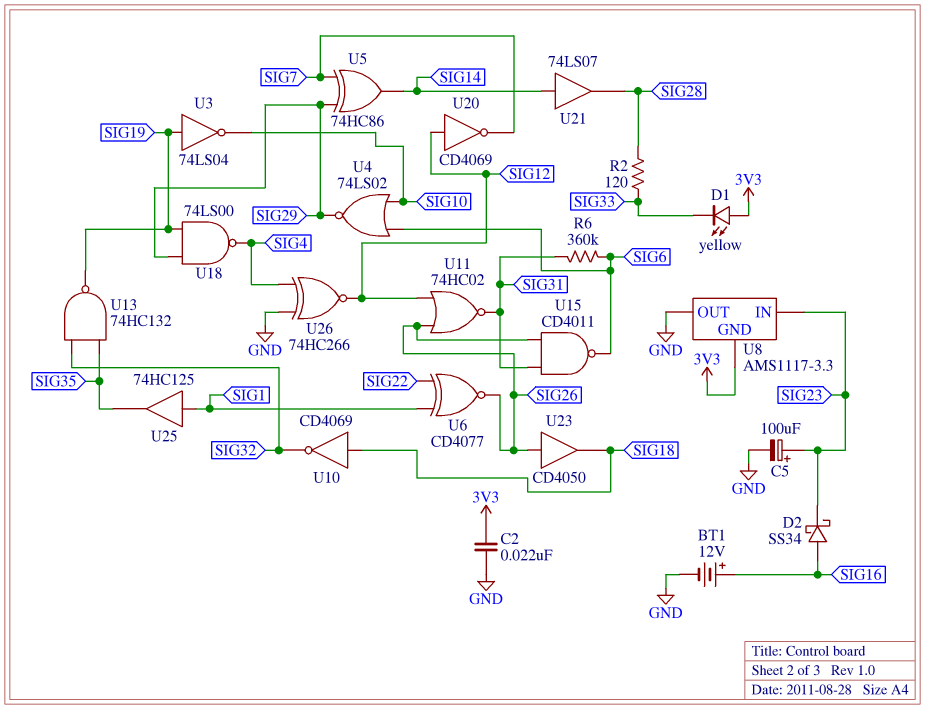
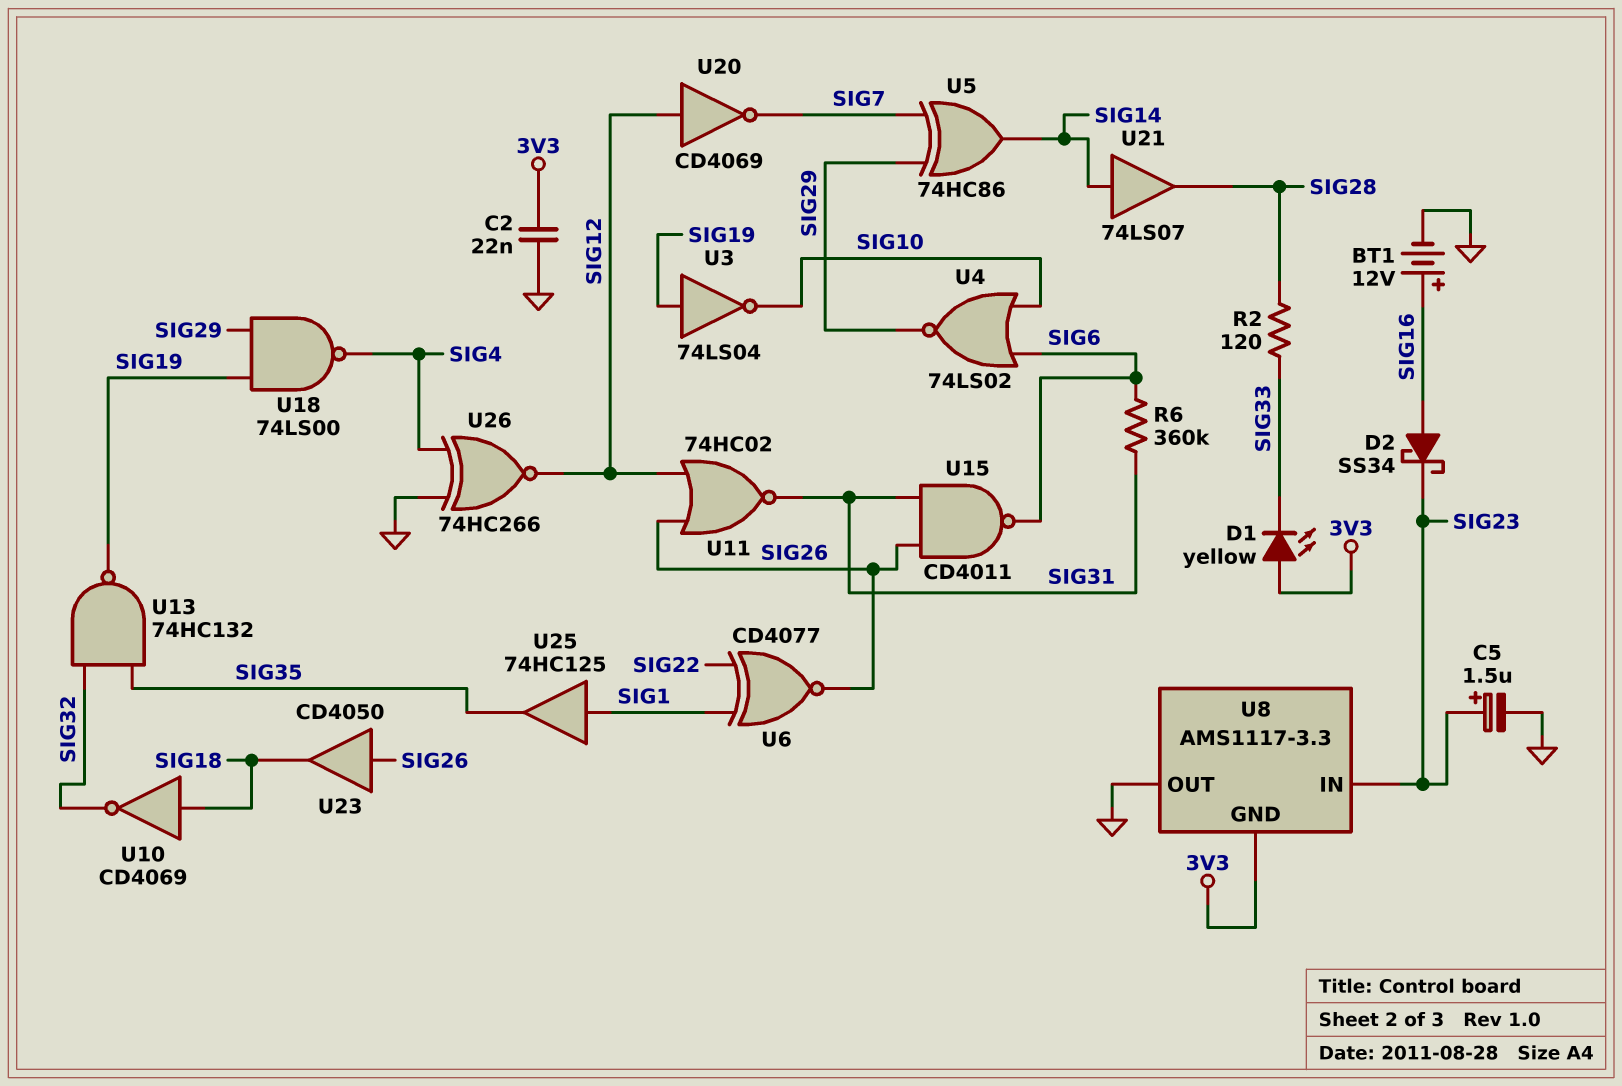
C5: 100uF (plus SIG23, minus GND) -> 1.5uF (plus SIG23, minus GND)

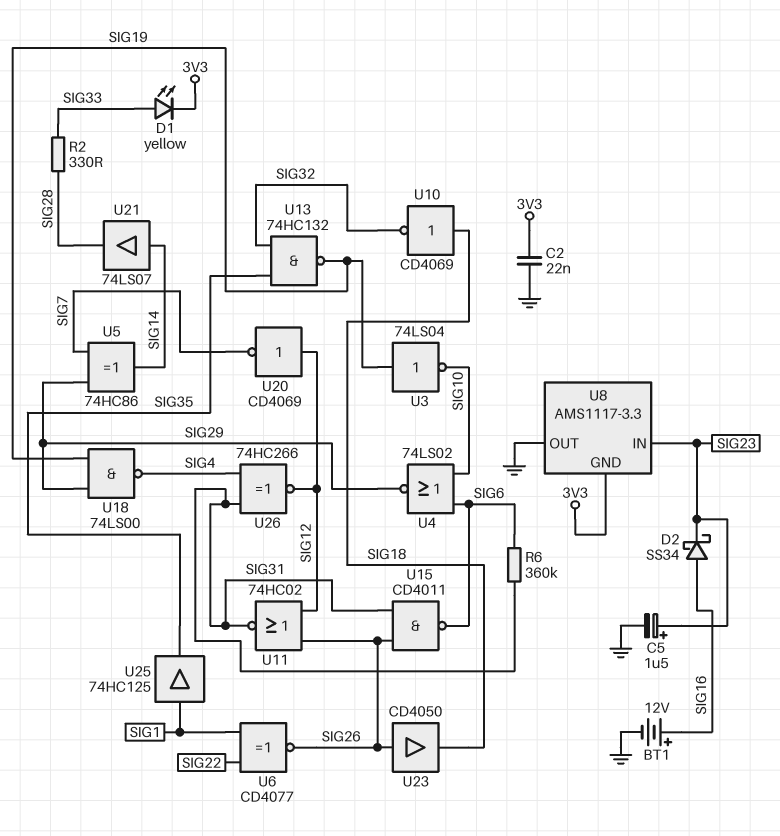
D1: LED yellow (A 3V3, K SIG33) -> LED yellow (A SIG33, K 3V3)
R2: 120 (SIG28, SIG33) -> 330 (SIG28, SIG33)
U26: XNOR 74HC266 (in GND, in SIG4, out SIG12) -> XNOR 74HC266 (in SIG4, in SIG31, out SIG12)

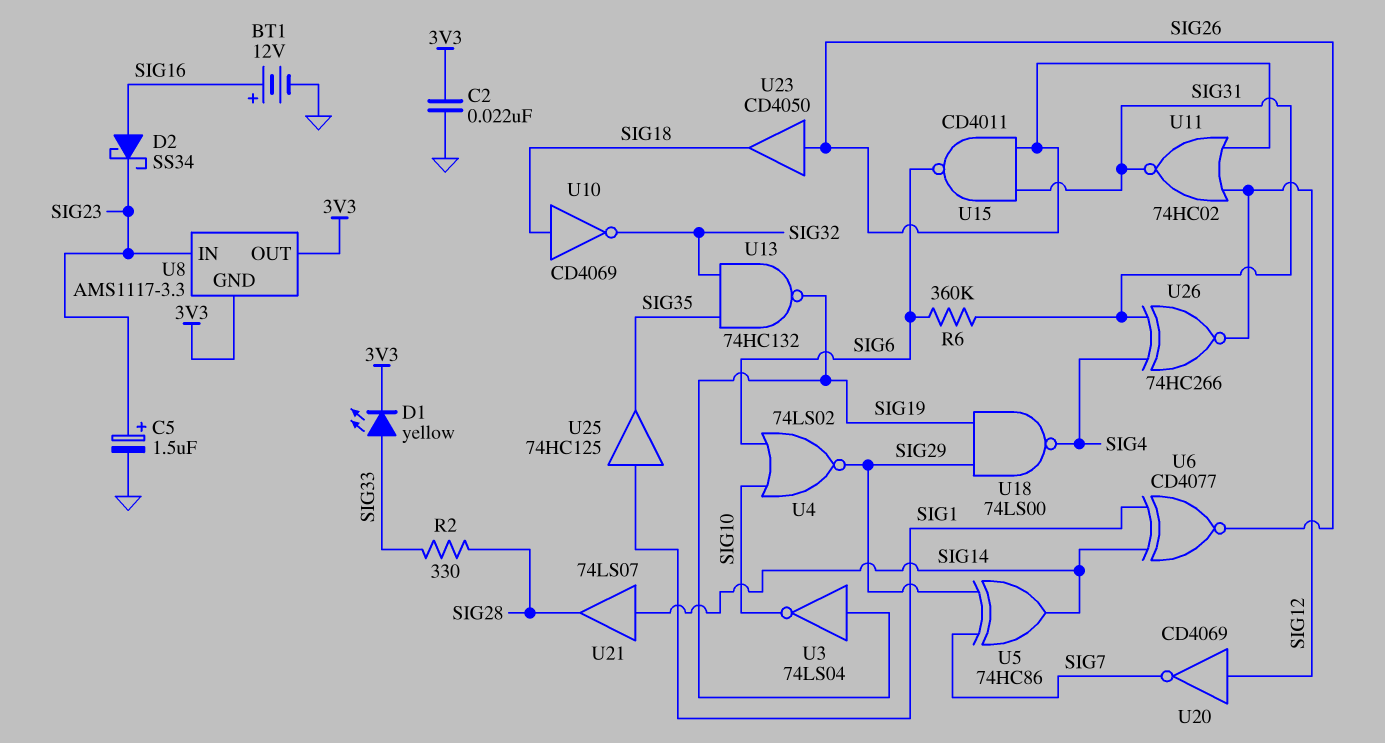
U6: XNOR CD4077 (in SIG1, in SIG22, out SIG26) -> XNOR CD4077 (in SIG1, in SIG14, out SIG26)
U8 pin OUT: GND -> 3V3

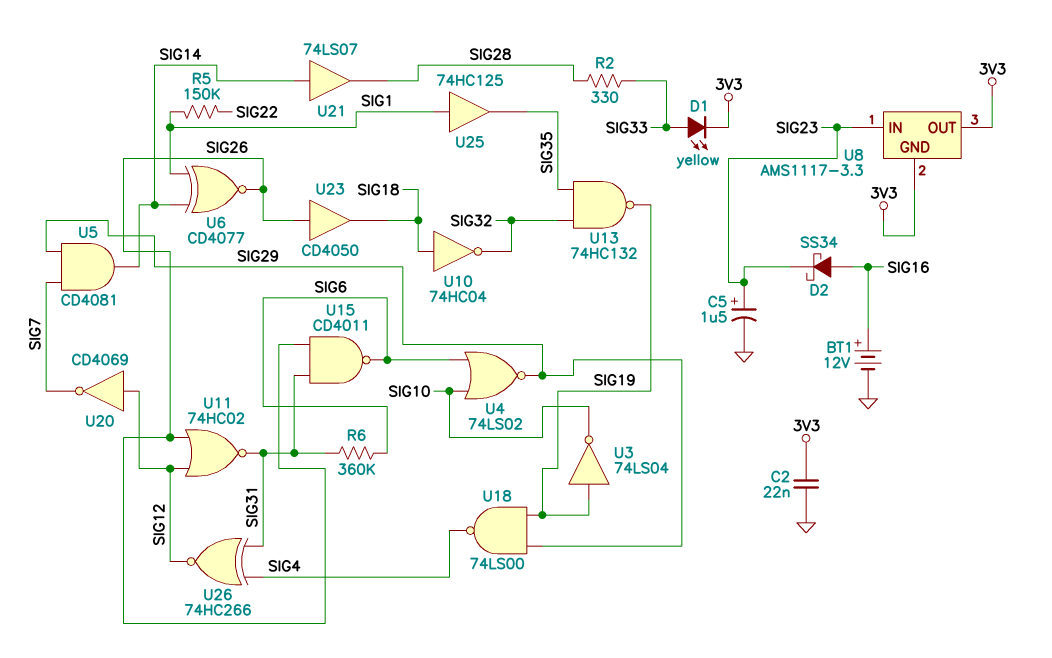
R5: none -> 150k (SIG1, SIG22)
U5: XOR 74HC86 (in SIG7, in SIG29, out SIG14) -> AND CD4081 (in SIG7, in SIG29, out SIG14)
U10: NOT CD4069 (in SIG18, out SIG32) -> NOT 74HC04 (in SIG18, out SIG32)

